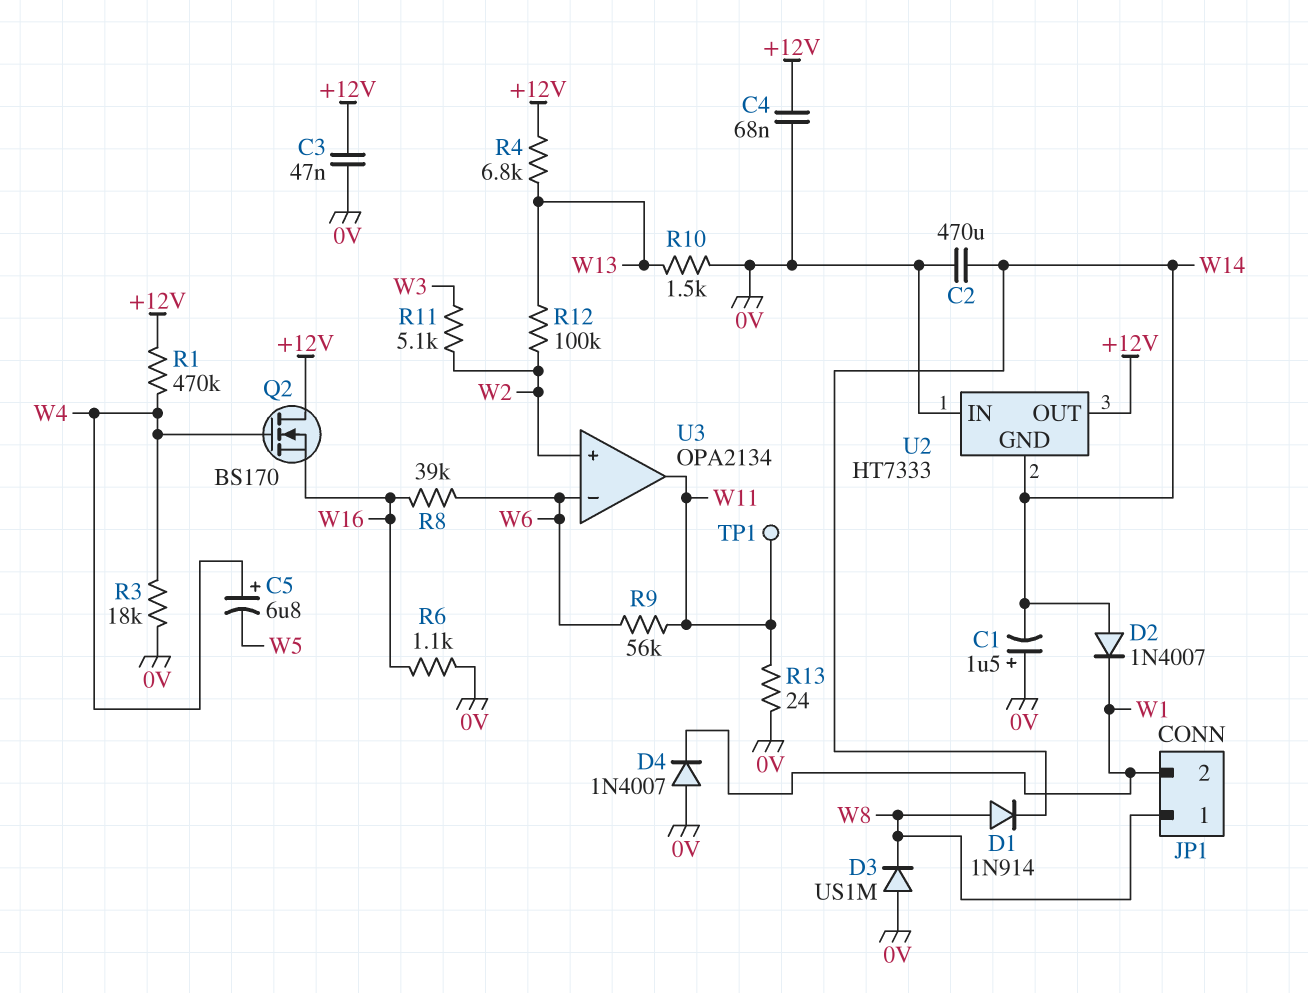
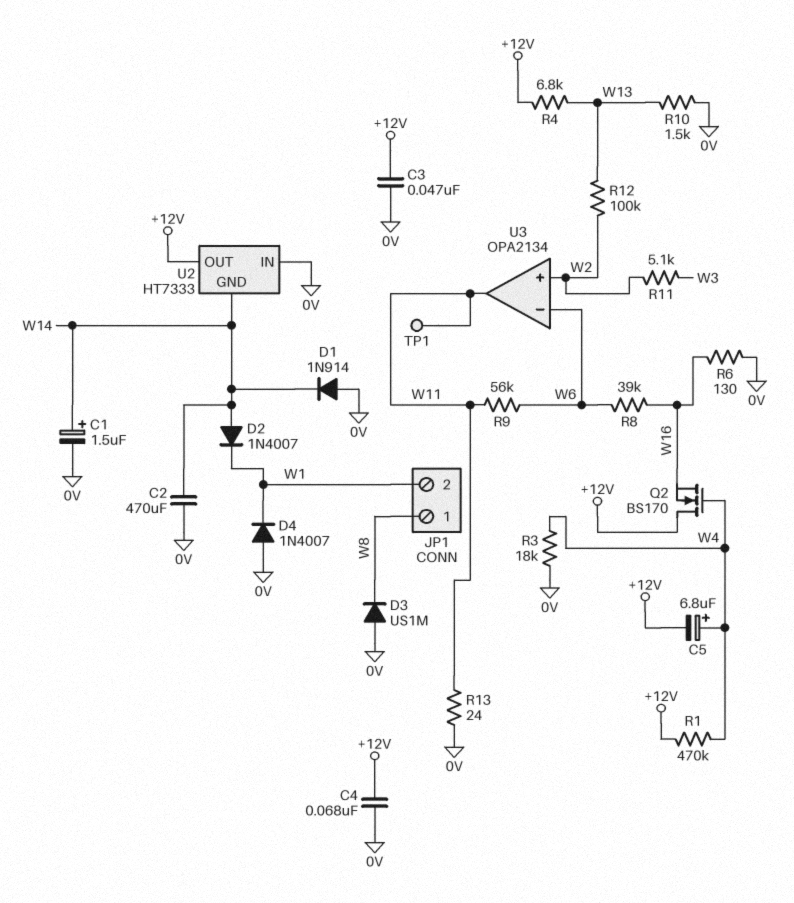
C1: 1.5uF (plus 0V, minus W14) -> 1.5uF (plus W14, minus 0V)
C5: 6.8uF (plus W4, minus W5) -> 6.8uF (plus W4, minus +12V)
D1: diode 1N914 (A W8, K W14) -> diode 1N914 (A 0V, K W14)
R6: 1.1k (0V, W16) -> 130 (0V, W16)

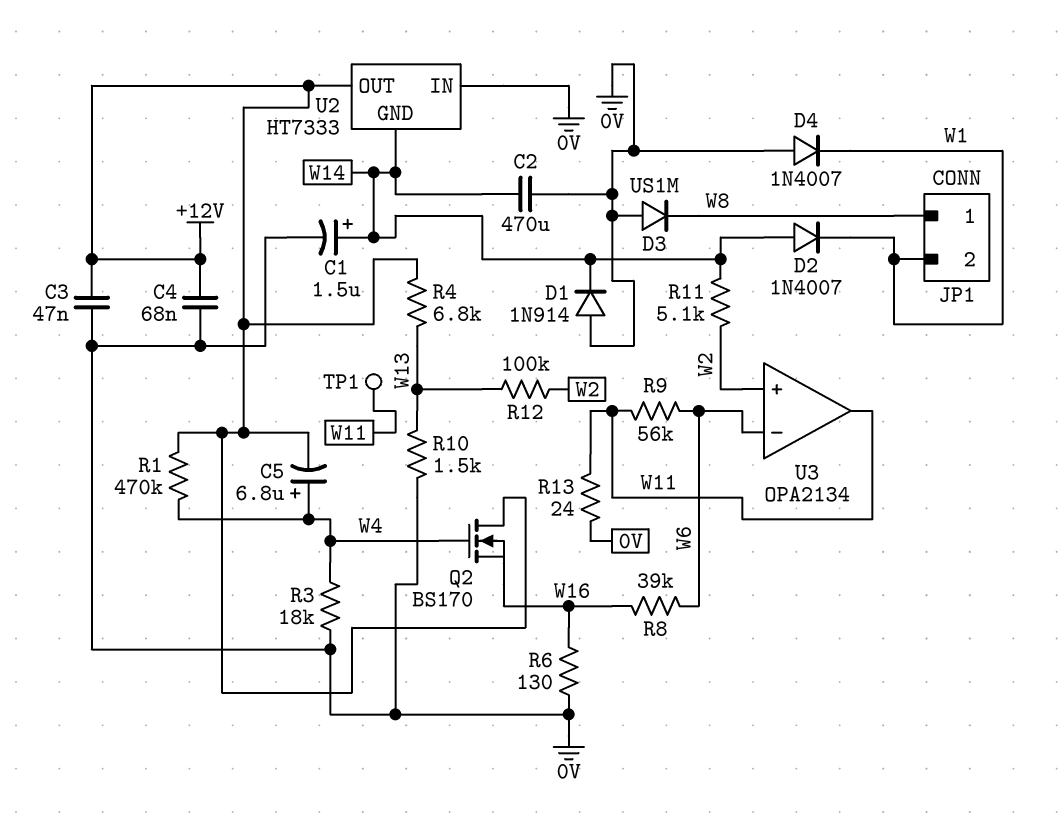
R11: 5.1k (W2, W3) -> 5.1k (W2, W14)

